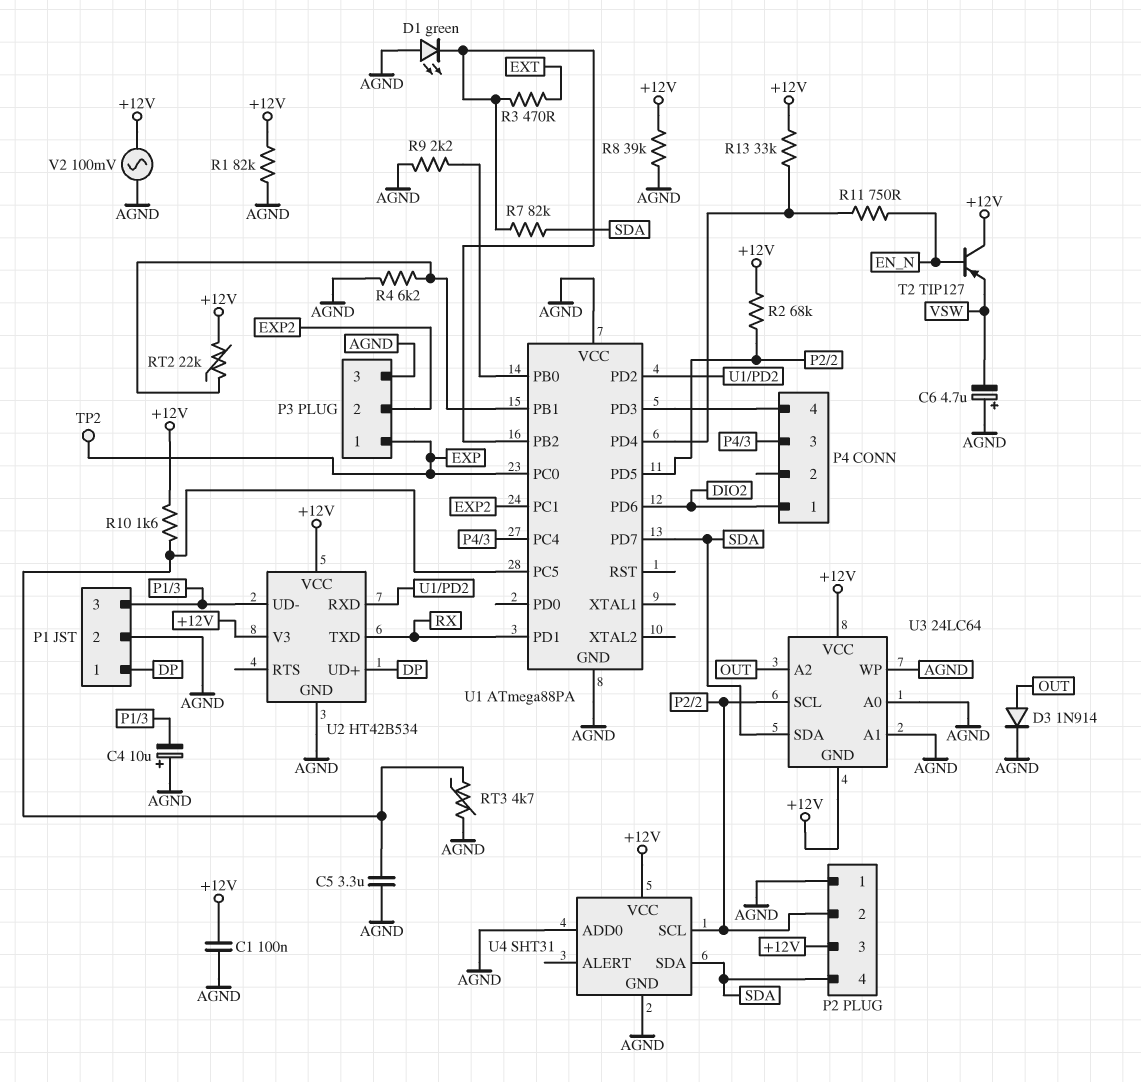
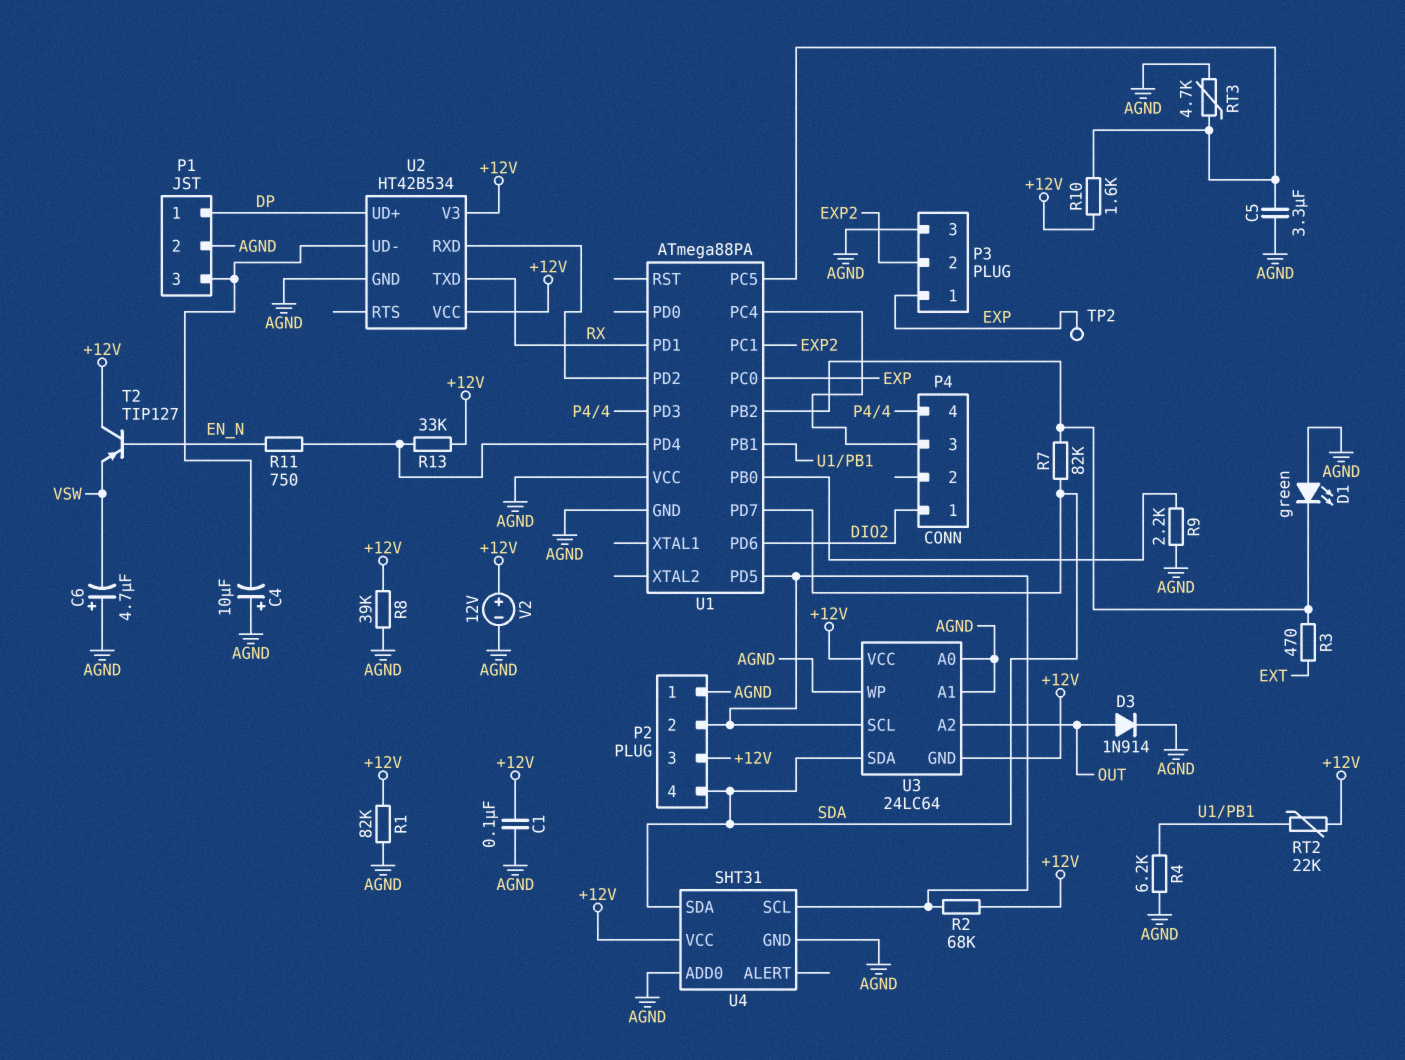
V2: AC 100mV (+12V, AGND) -> 12V (plus +12V, minus AGND)

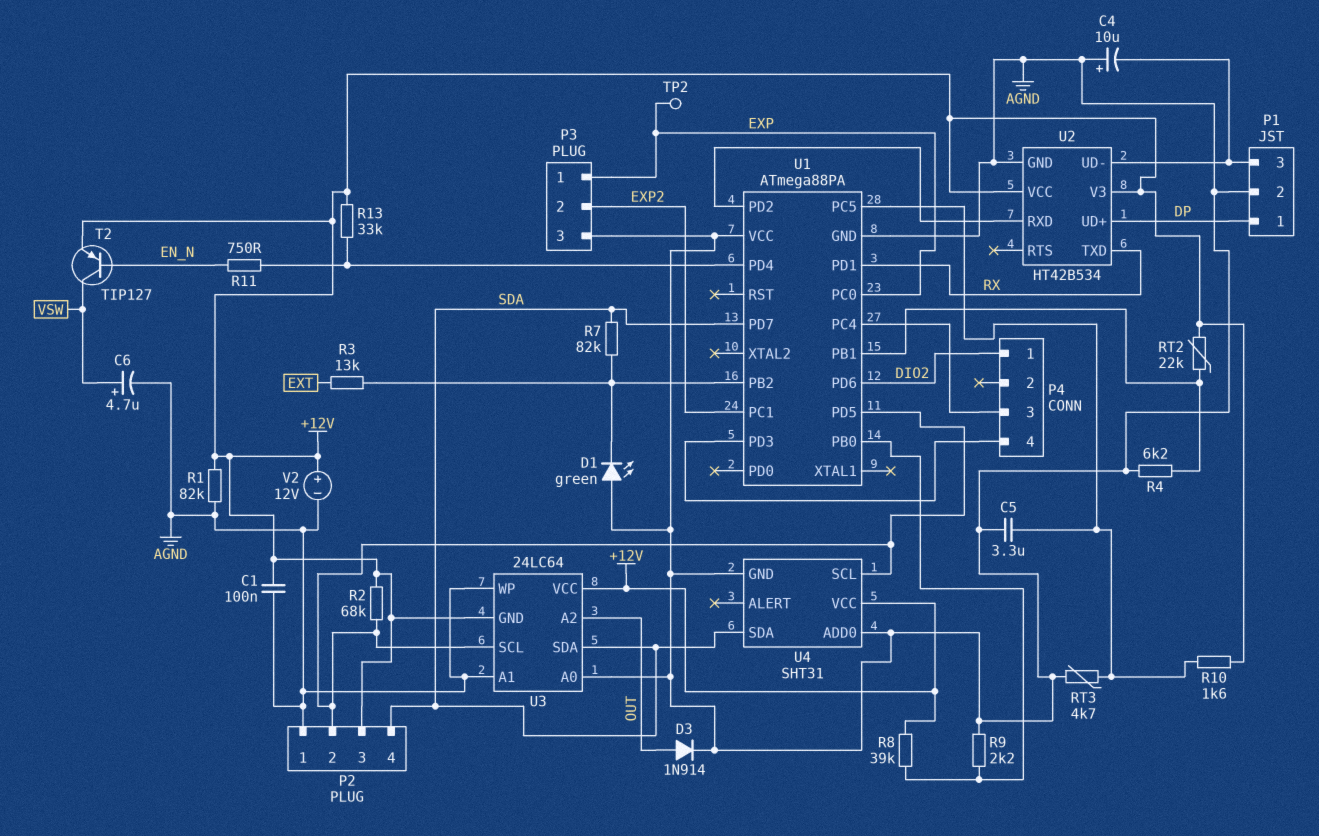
C6: 4.7uF (plus AGND, minus VSW) -> 4.7uF (plus VSW, minus AGND)
R3: 470 (EXT, U1/PB2) -> 13k (EXT, U1/PB2)
R8: 39k (+12V, AGND) -> 39k (+12V, U1/PB0)
T2: PNP TIP127 (B EN_N, C +12V, E VSW) -> PNP TIP127 (B EN_N, C VSW, E +12V)

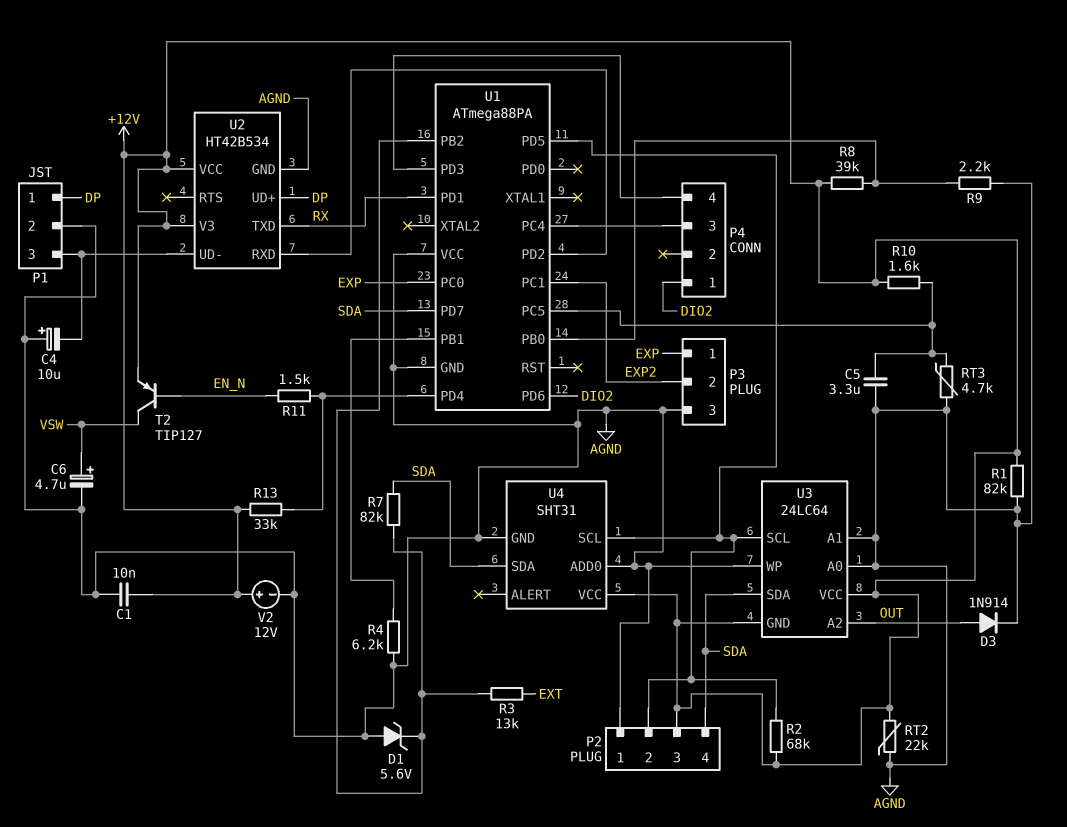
C1: 100nF (+12V, AGND) -> 10nF (+12V, AGND)
D1: LED green (A AGND, K U1/PB2) -> zener 5.6V (A AGND, K U1/PB2)
R11: 750 (EN_N, U1/PD4) -> 1.5k (EN_N, U1/PD4)
RT2: 22k (+12V, U1/PB1) -> 22k (+12V, AGND)
TP2: test point (EXP) -> none

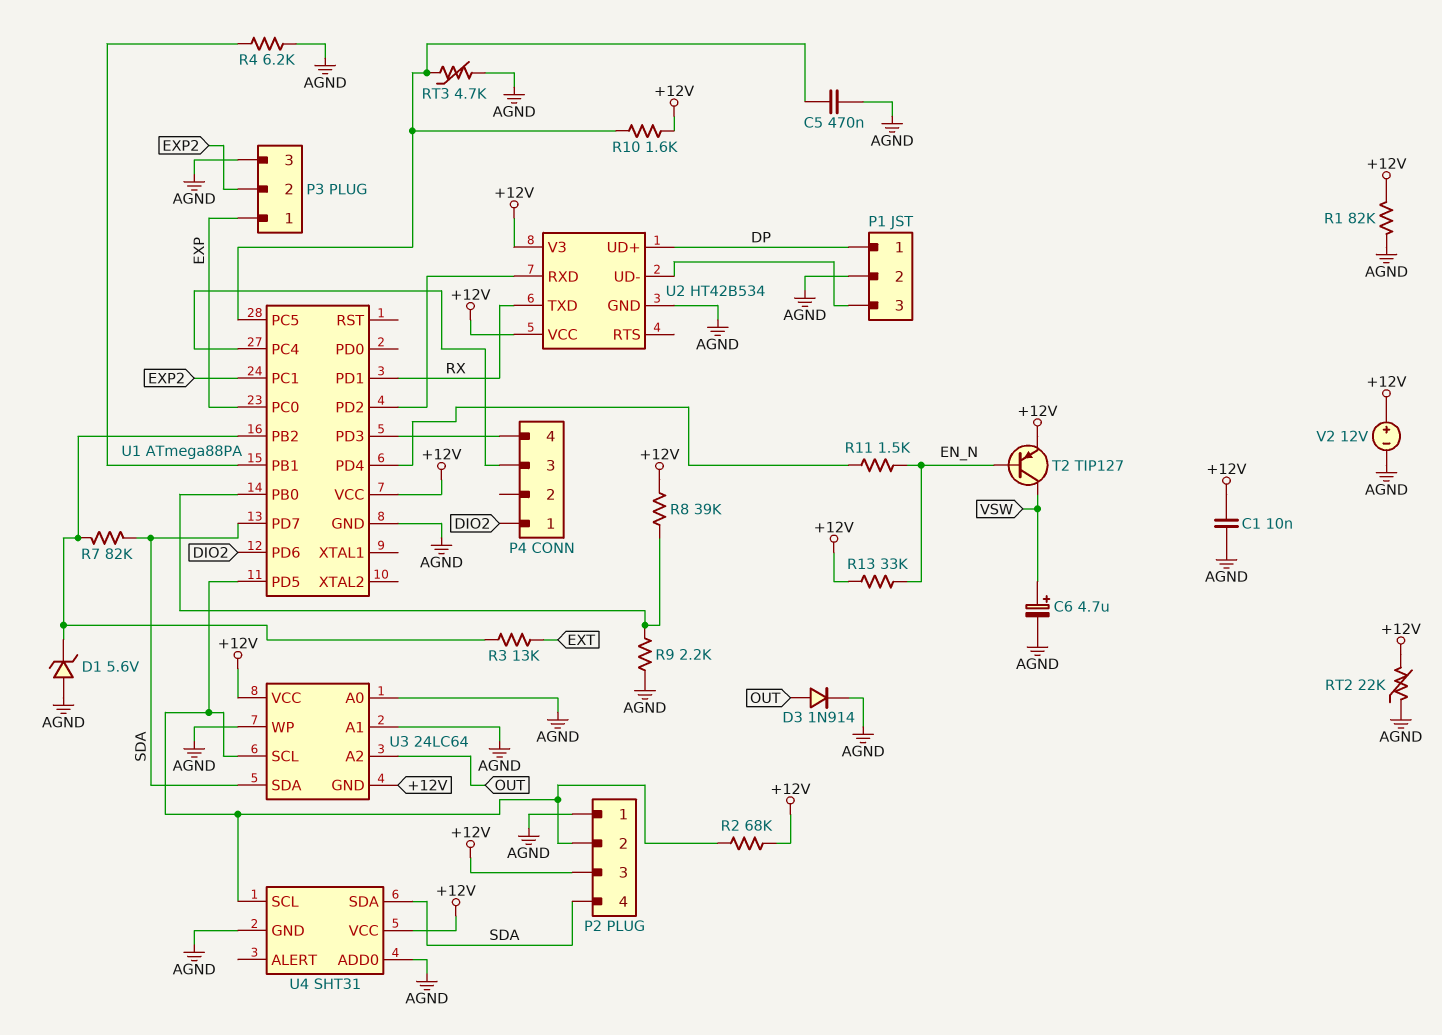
C4: 10uF (plus AGND, minus P1/3) -> none
C5: 3.3uF (AGND, U1/PC5) -> 470nF (AGND, U1/PC5)
R13: 33k (+12V, U1/PD4) -> 33k (+12V, EN_N)
U1 pin VCC: AGND -> +12V

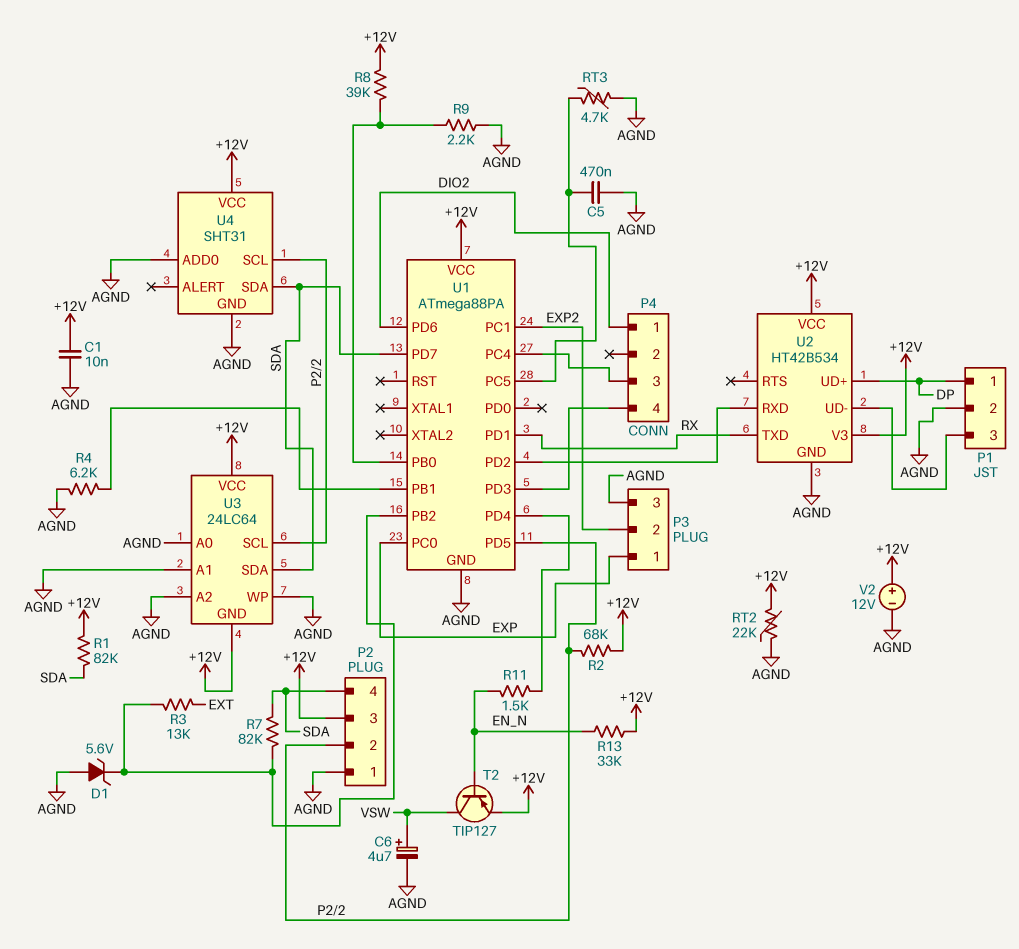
D3: diode 1N914 (A OUT, K AGND) -> none
R1: 82k (+12V, AGND) -> 82k (+12V, SDA)
R10: 1.6k (+12V, U1/PC5) -> none
U3 pin A2: OUT -> AGND

